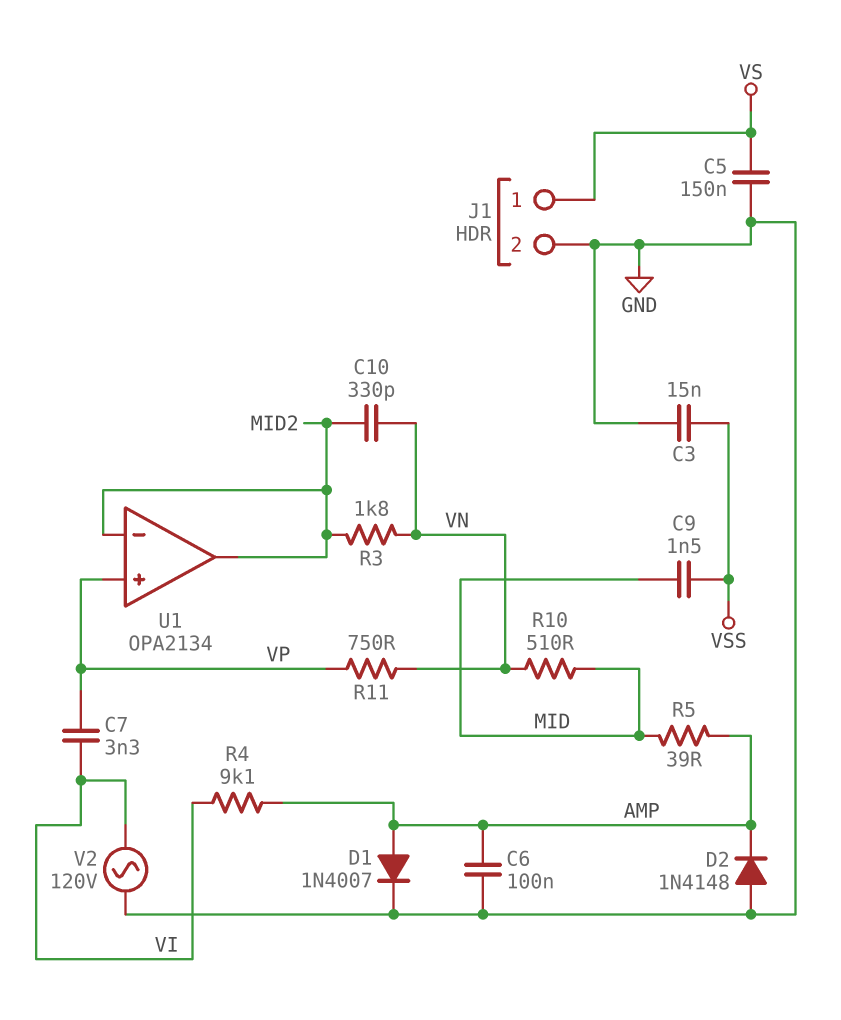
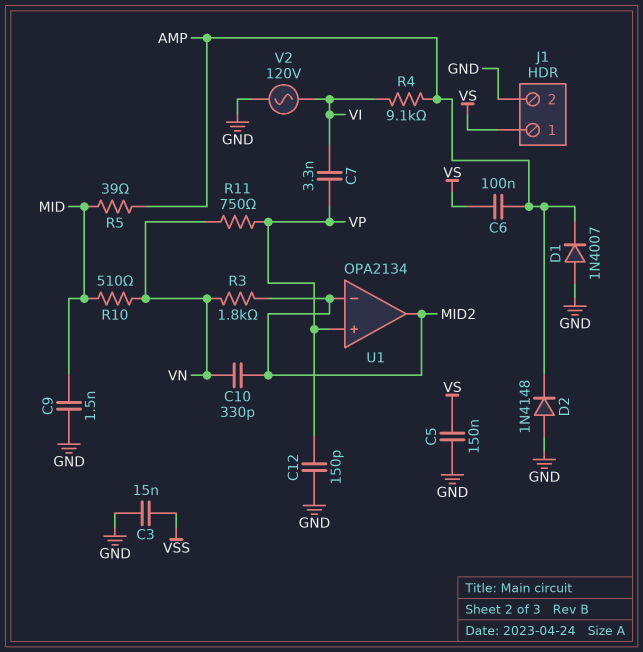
C6: 100nF (AMP, GND) -> 100nF (AMP, VS)
C9: 1.5nF (MID, VSS) -> 1.5nF (GND, MID)
C12: none -> 150pF (GND, VP)
D1: diode 1N4007 (A AMP, K GND) -> diode 1N4007 (A GND, K AMP)

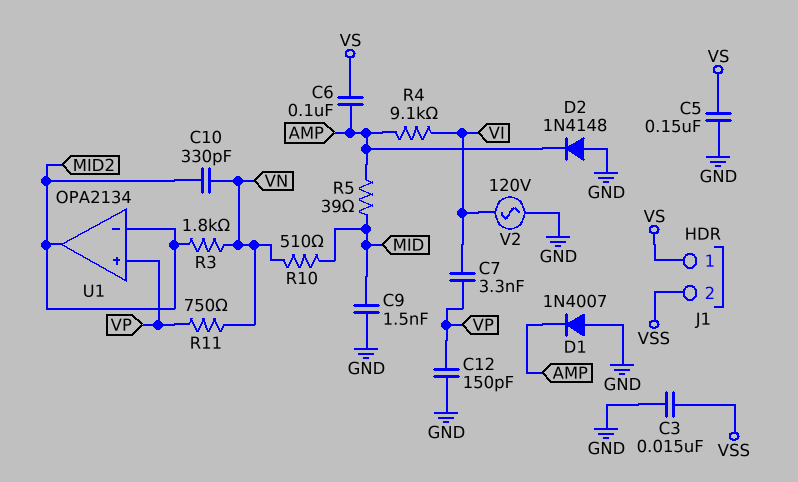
J1 pin 2: GND -> VSS

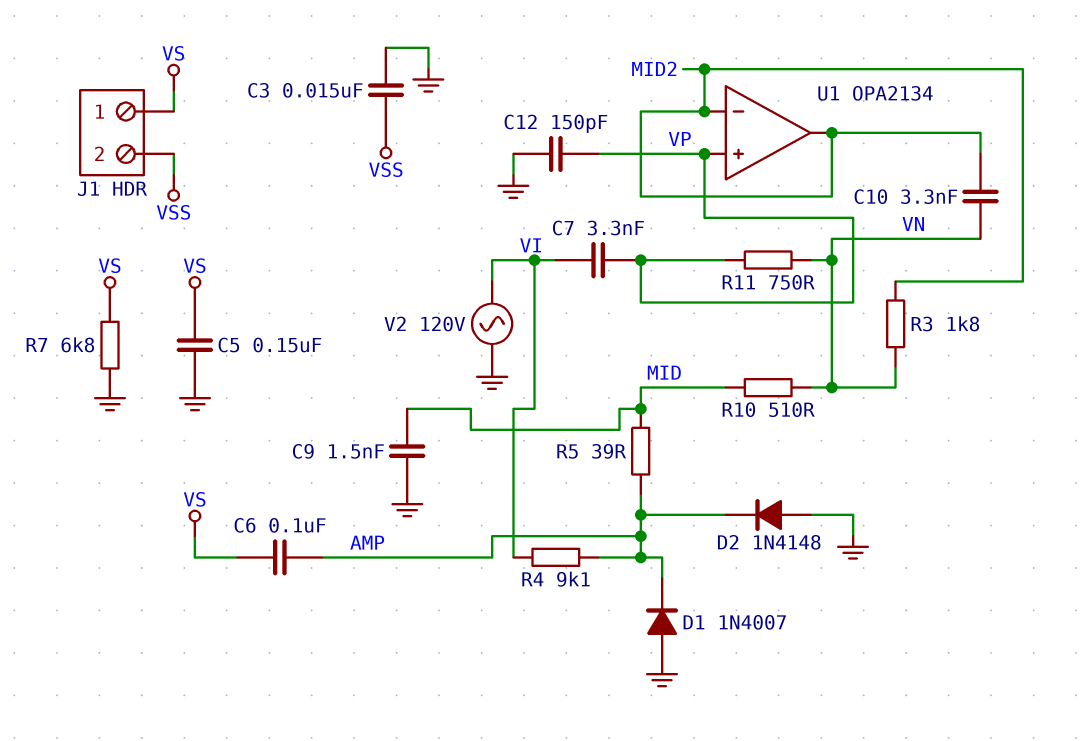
C10: 330pF (MID2, VN) -> 3.3nF (MID2, VN)
R7: none -> 6.8k (GND, VS)

